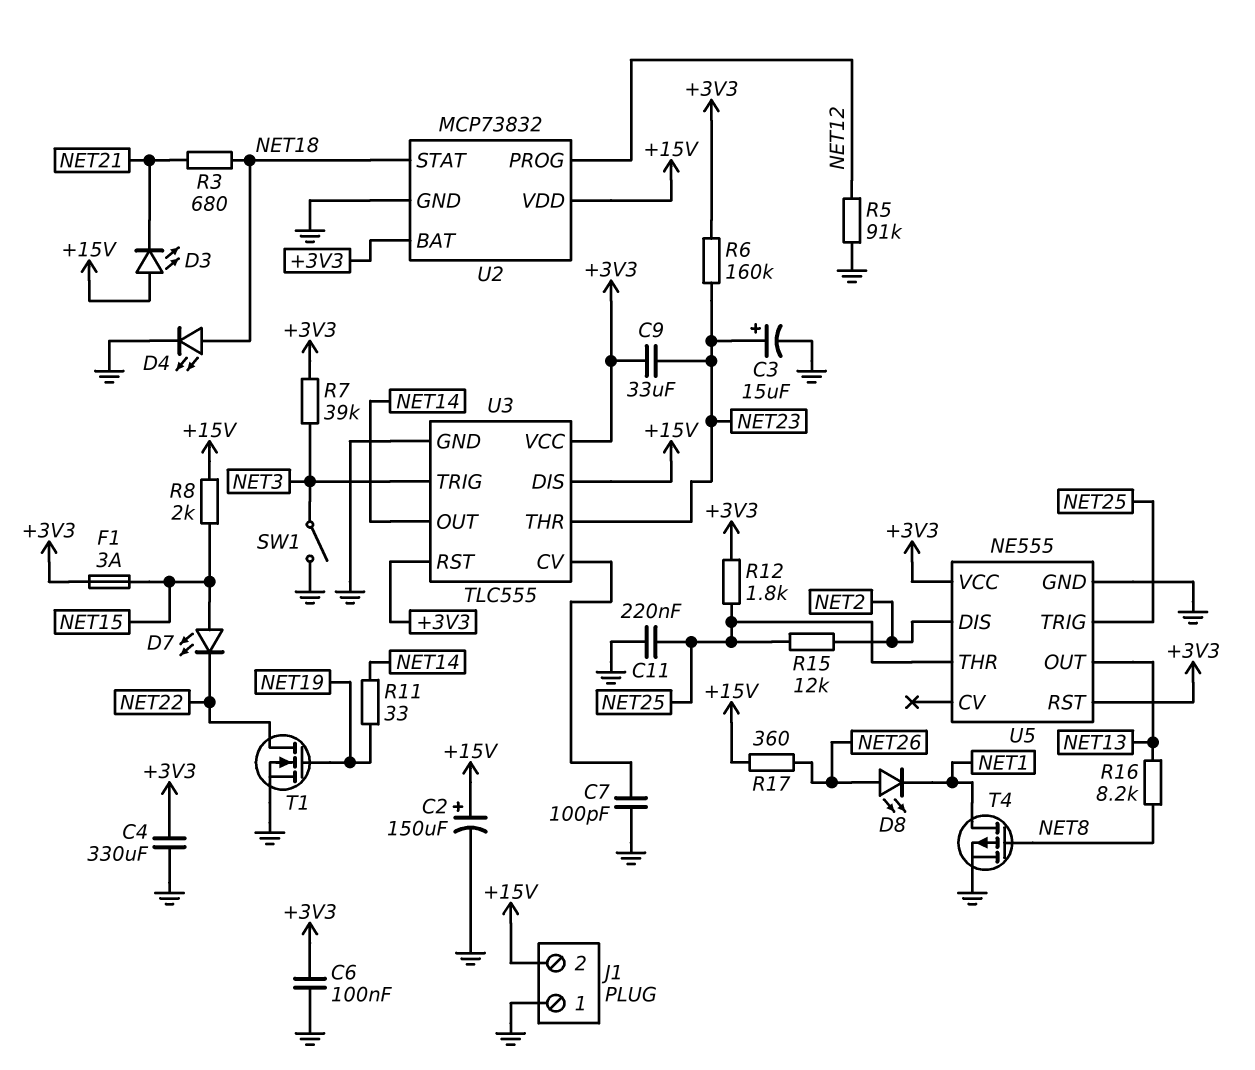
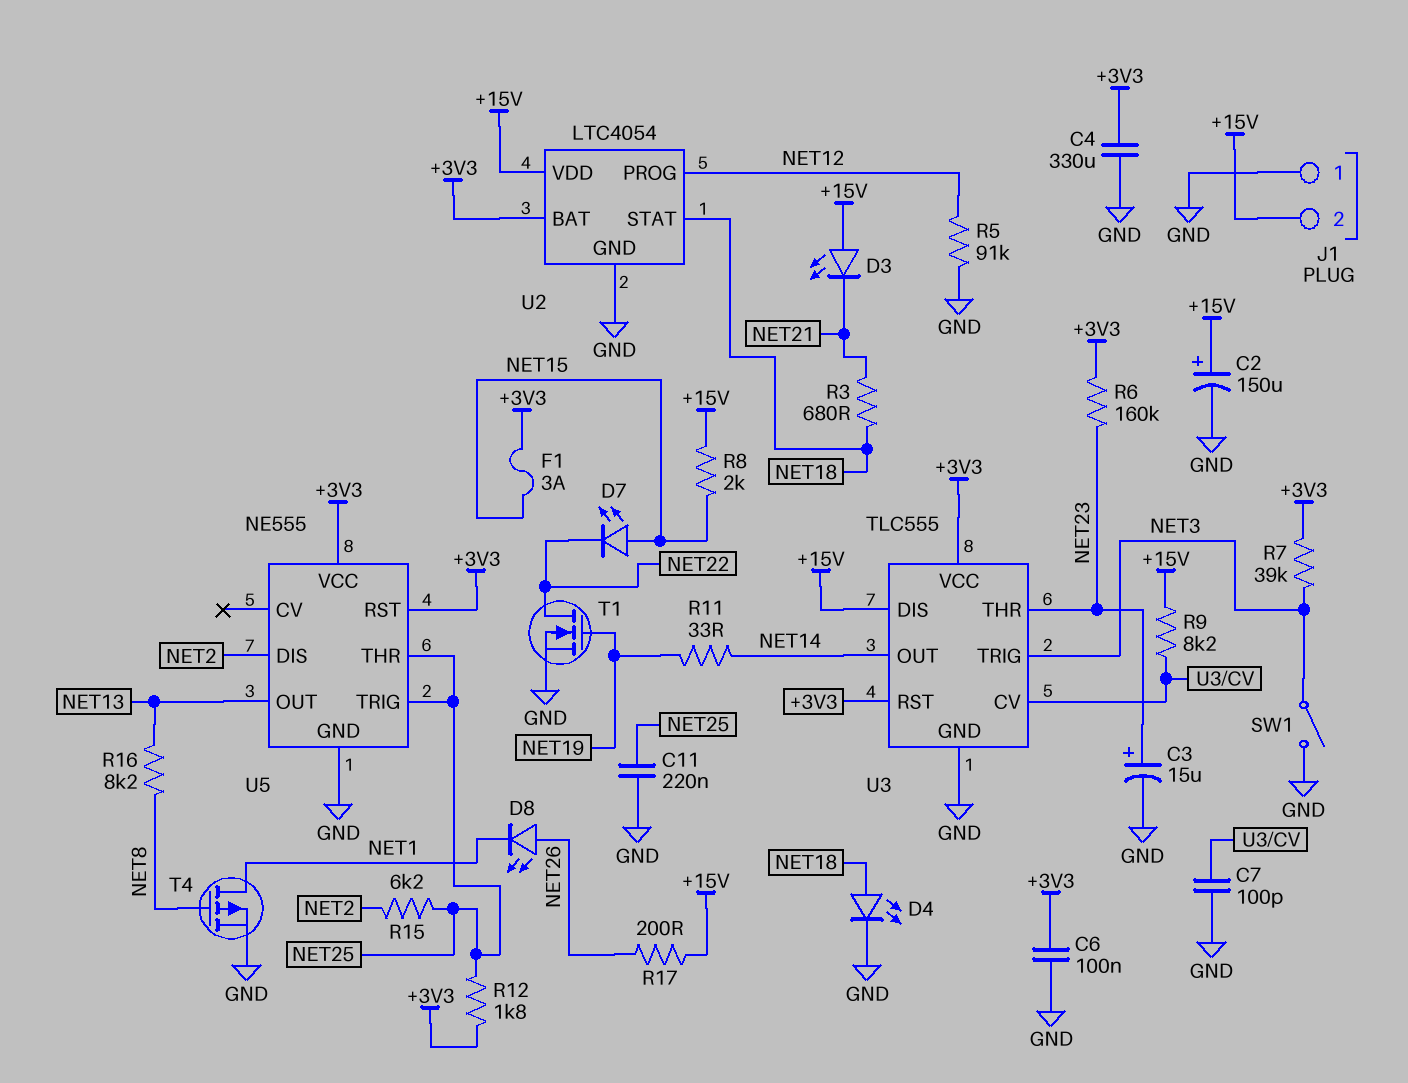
C9: 33uF (+3V3, NET23) -> none
R9: none -> 8.2k (+15V, U3/CV)
R15: 12k (NET2, NET25) -> 6.2k (NET2, NET25)
R17: 360 (+15V, NET26) -> 200 (+15V, NET26)
U2: MCP73832 -> LTC4054

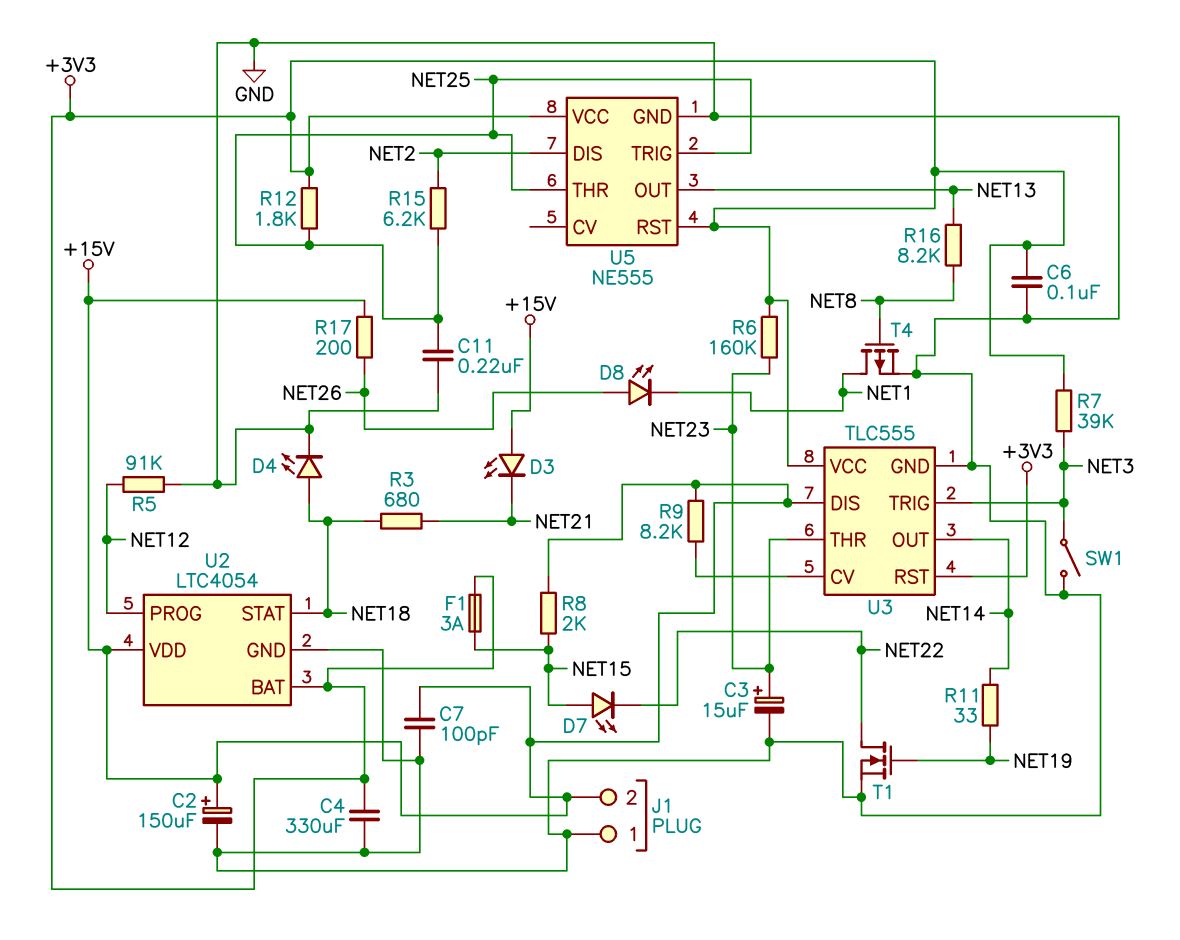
C7: 100pF (GND, U3/CV) -> 100pF (+15V, GND)

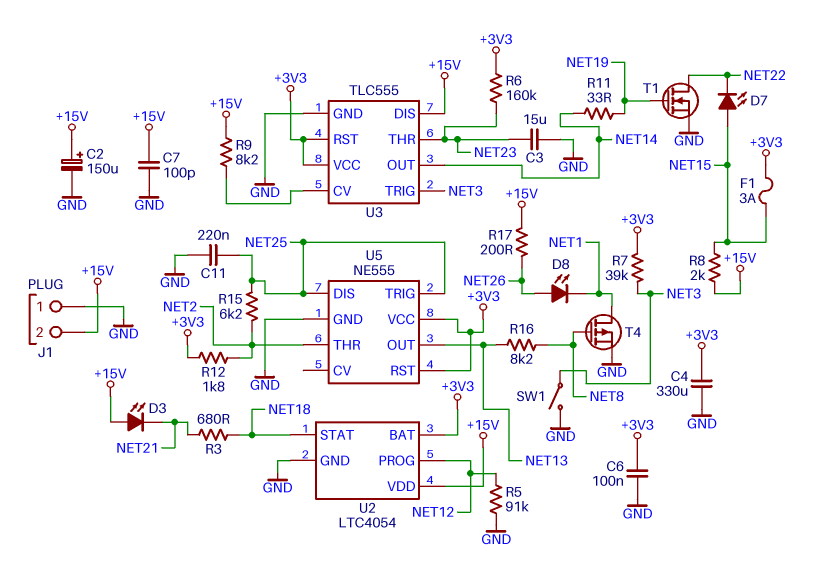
C3: 15uF (plus NET23, minus GND) -> 15uF (GND, NET23)
D4: LED (A NET18, K GND) -> none
R12: 1.8k (+3V3, NET25) -> 1.8k (+3V3, NET2)
U5 pin DIS: NET2 -> NET25
U5 pin THR: NET25 -> NET2

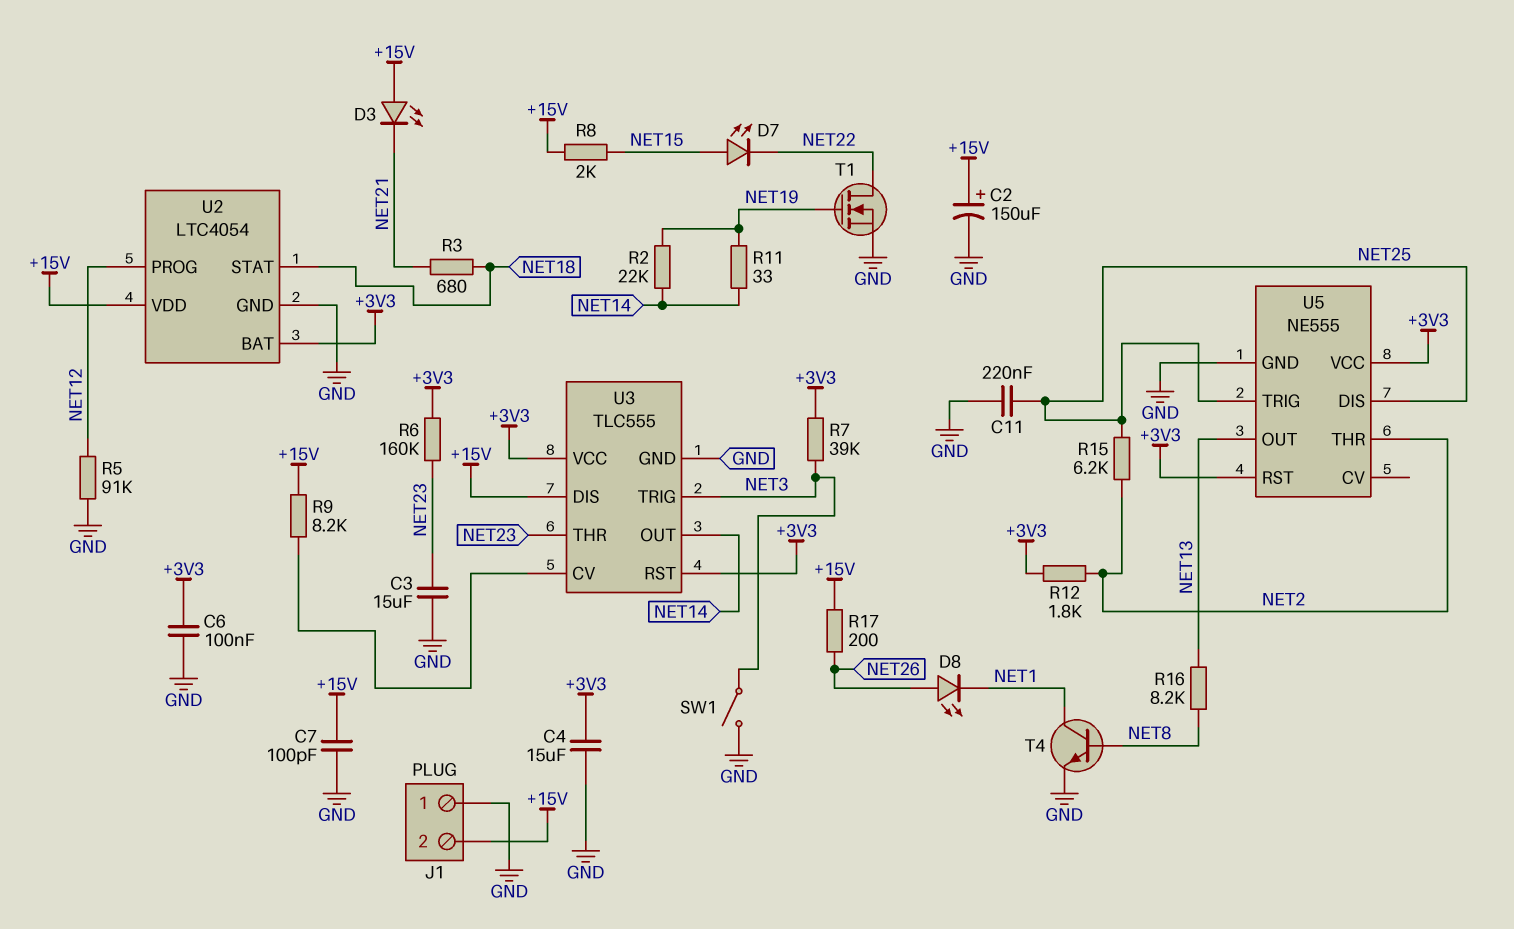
C4: 330uF (+3V3, GND) -> 15uF (+3V3, GND)
F1: 3A (+3V3, NET15) -> none
R2: none -> 22k (NET14, NET19)
T4: PMOS (G NET8, D NET1, S GND) -> NPN (B NET8, C NET1, E GND)

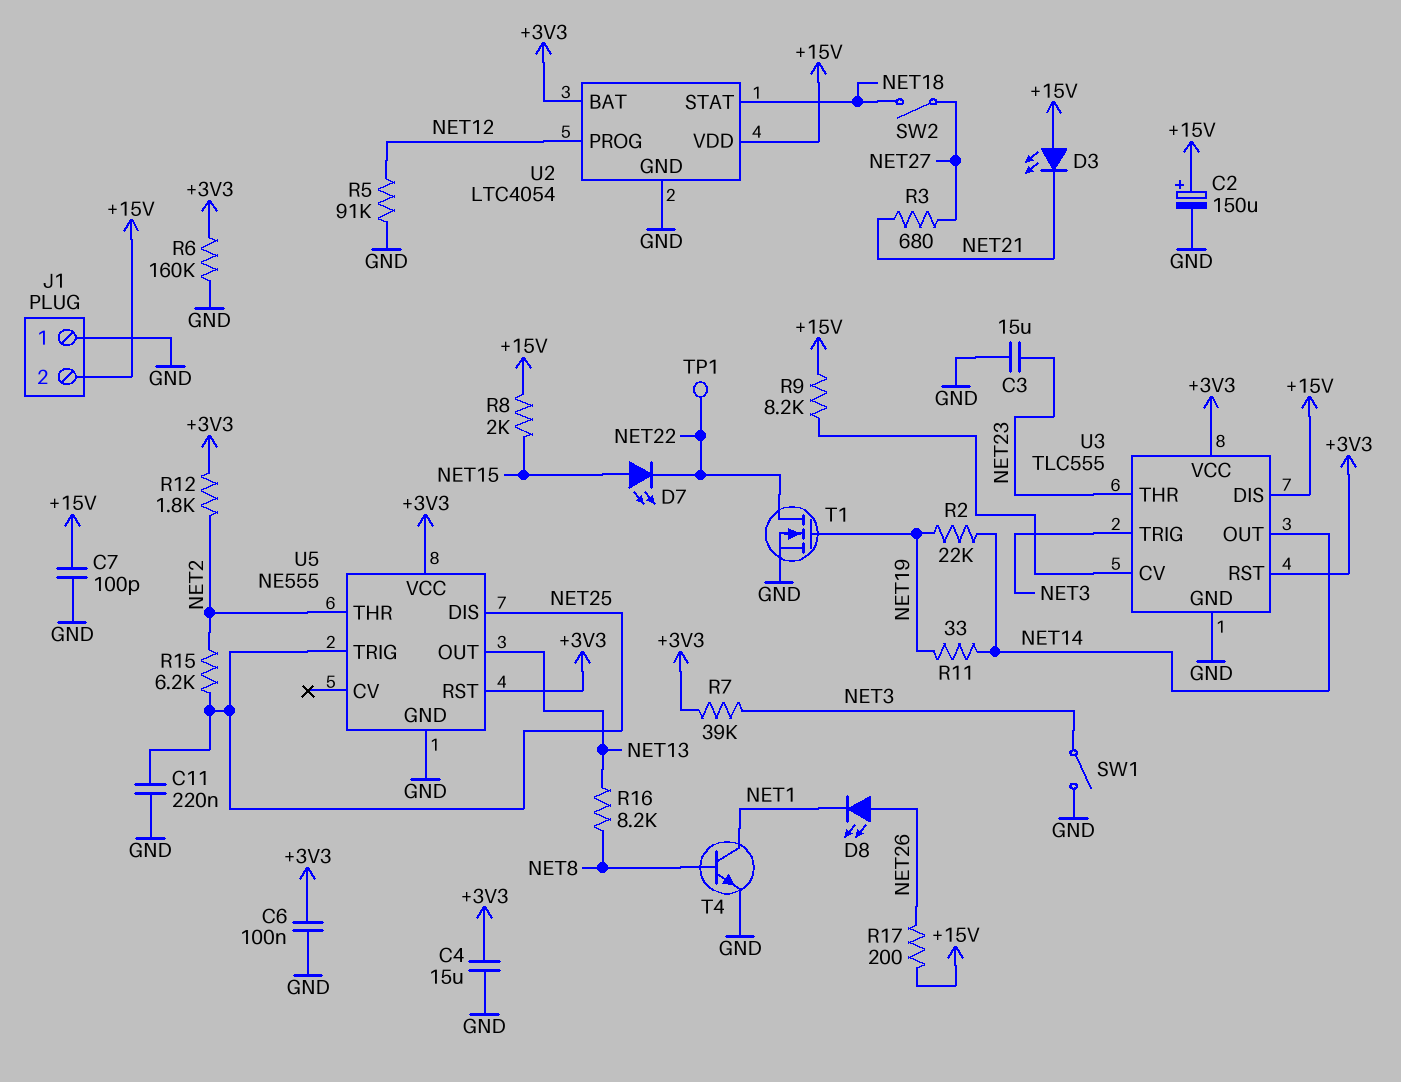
R3: 680 (NET18, NET21) -> 680 (NET21, NET27)
R6: 160k (+3V3, NET23) -> 160k (+3V3, GND)
SW2: none -> switch (NET18, NET27)
TP1: none -> test point (NET22)

